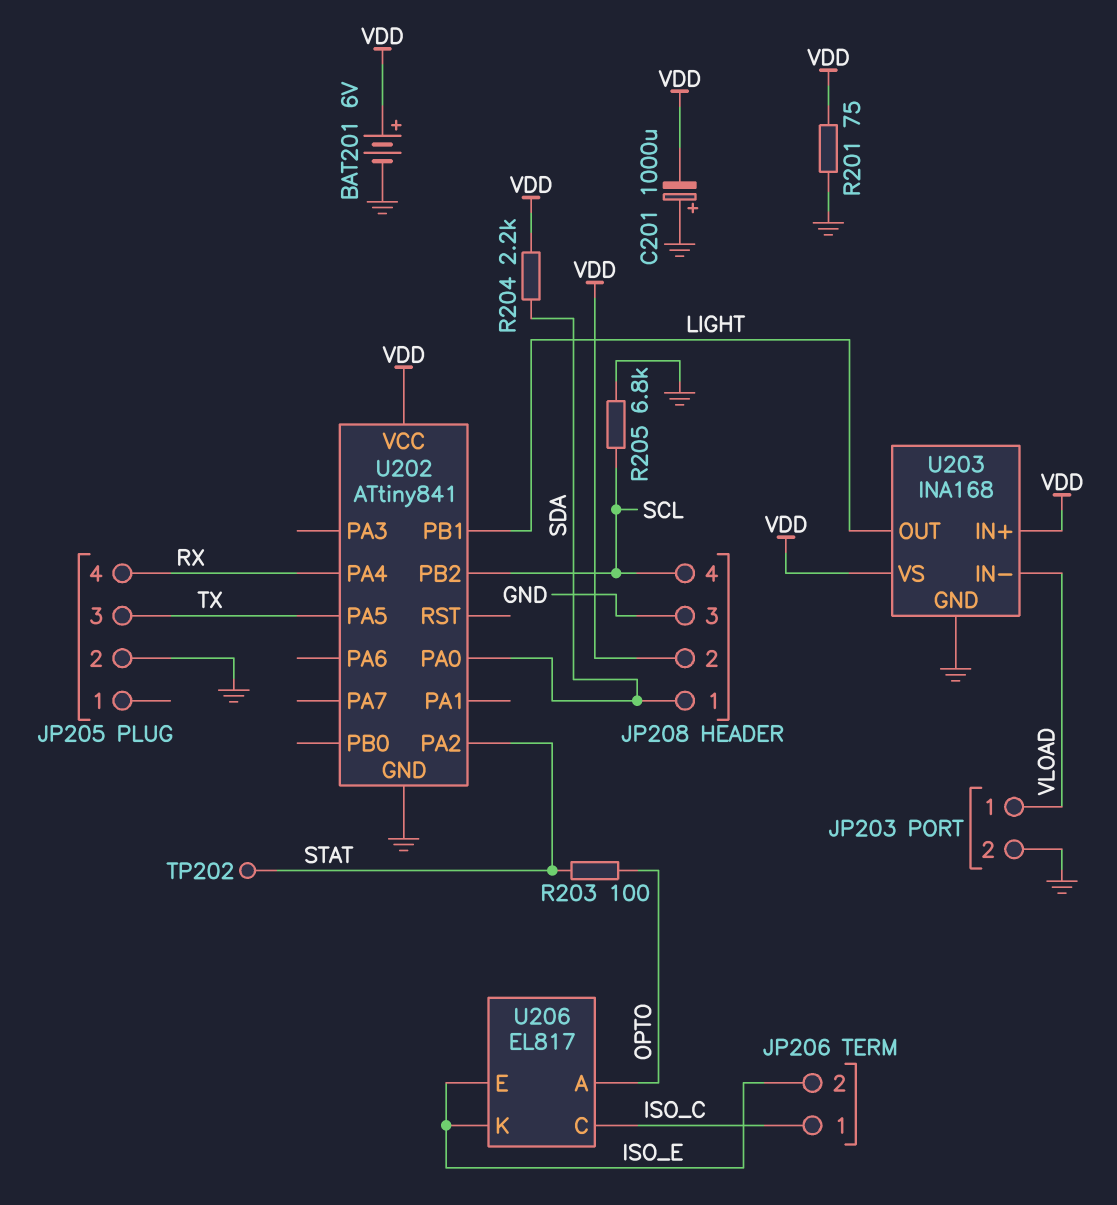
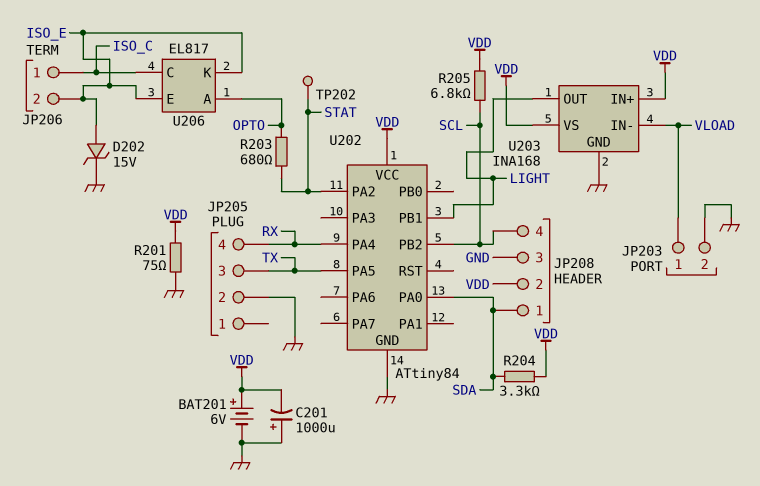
D202: none -> zener 15V (A ISO_E, K GND)
R203: 100 (OPTO, STAT) -> 680 (OPTO, STAT)
R204: 2.2k (SDA, VDD) -> 3.3k (SDA, VDD)
R205: 6.8k (GND, SCL) -> 6.8k (SCL, VDD)
U202: ATtiny841 -> ATtiny84

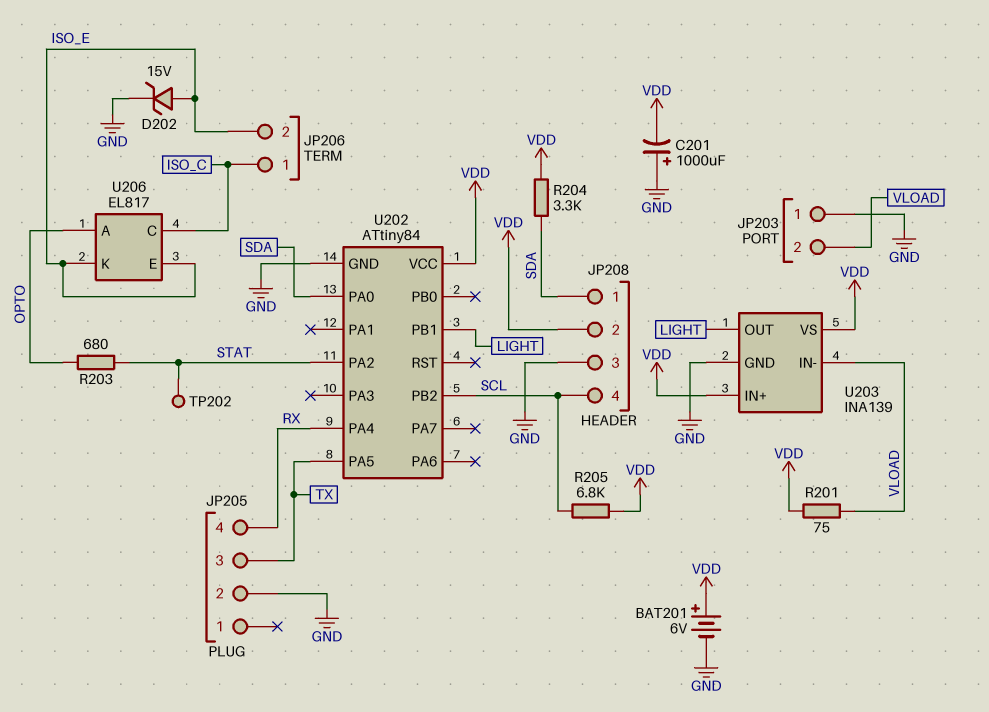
JP203 pin 1: VLOAD -> GND
JP203 pin 2: GND -> VLOAD
R201: 75 (GND, VDD) -> 75 (VDD, VLOAD)
U203: INA168 -> INA139

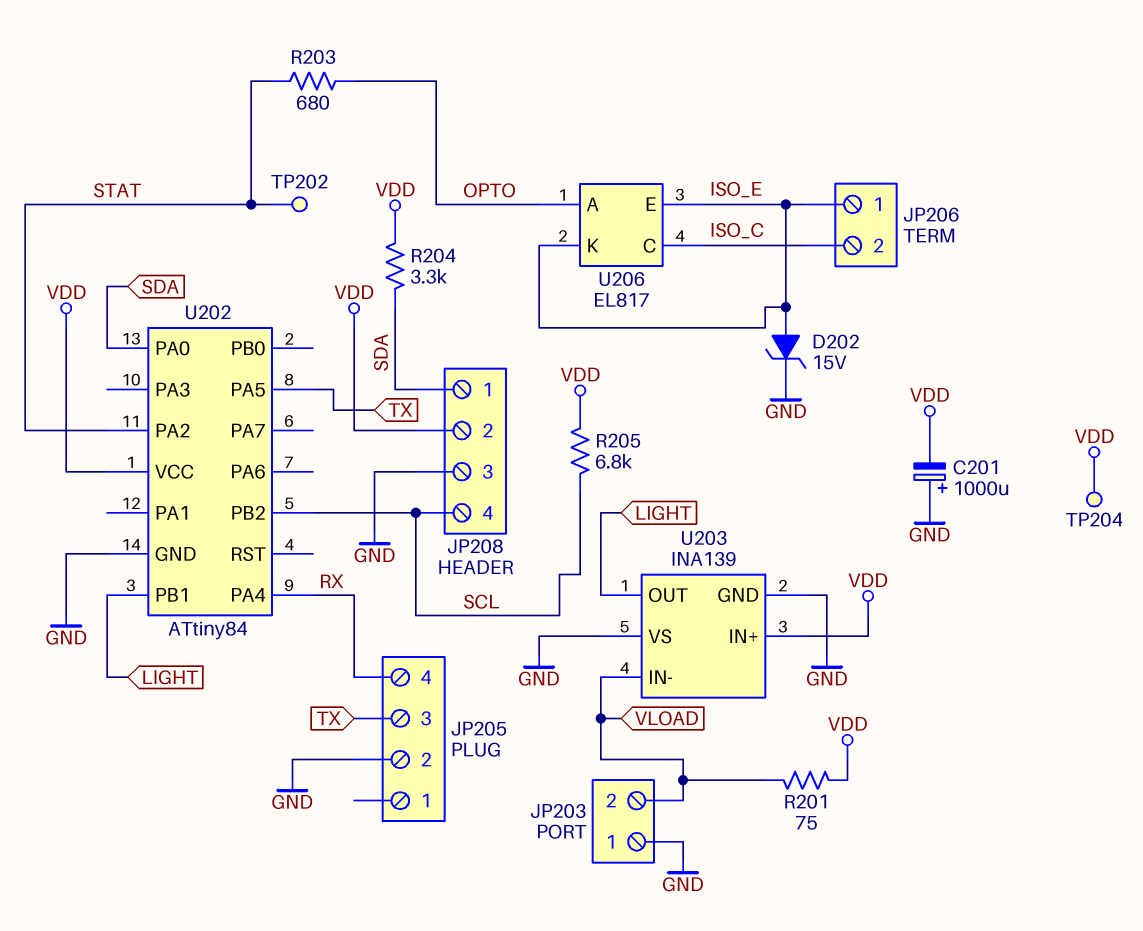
BAT201: 6V (plus VDD, minus GND) -> none
JP206 pin 1: ISO_C -> ISO_E
JP206 pin 2: ISO_E -> ISO_C
TP204: none -> test point (VDD)
U203 pin VS: VDD -> GND

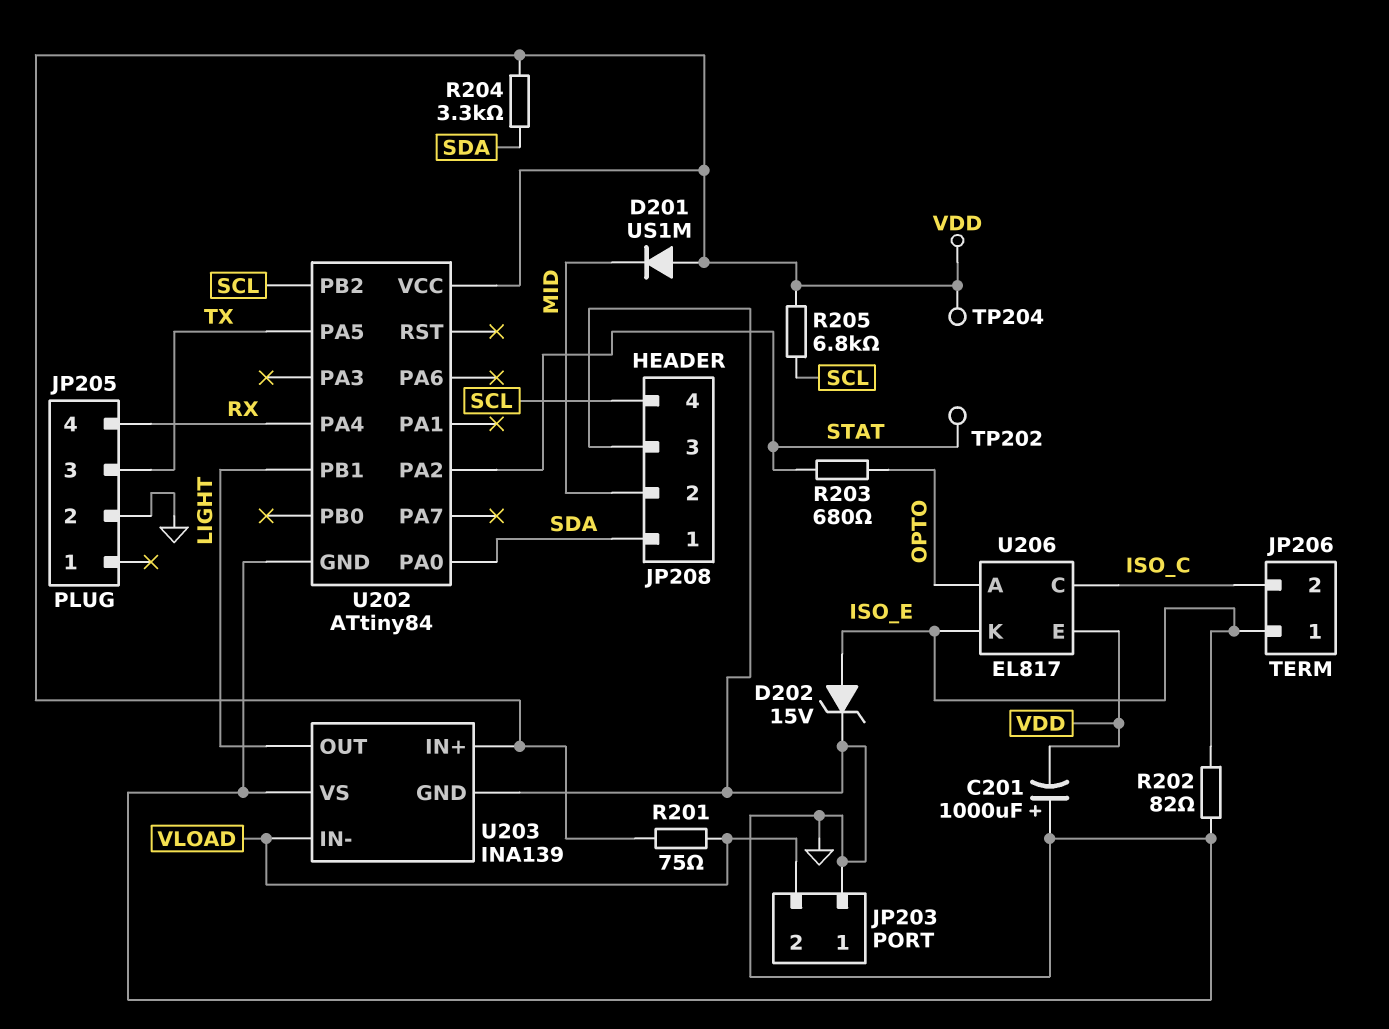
D201: none -> diode US1M (A VDD, K MID)
JP208 pin 2: VDD -> MID
R202: none -> 82 (GND, ISO_E)
U206 pin E: ISO_E -> VDD

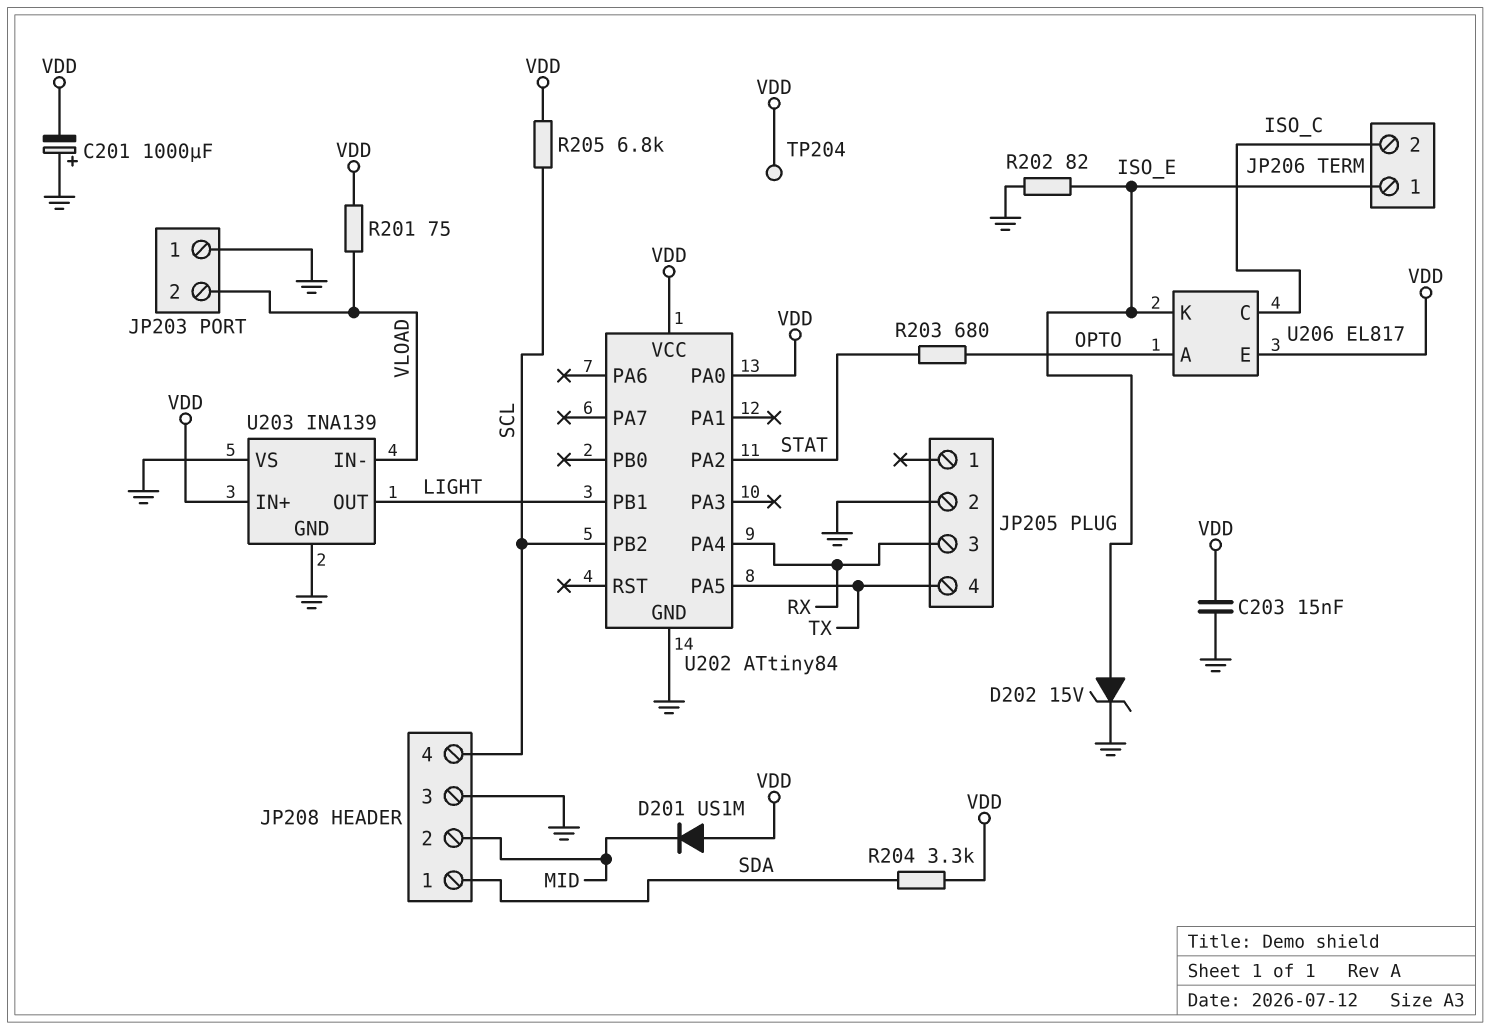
C203: none -> 15nF (GND, VDD)
JP205 pin 3: TX -> RX
JP205 pin 4: RX -> TX
TP202: test point (STAT) -> none
U202 pin PA0: SDA -> VDD

